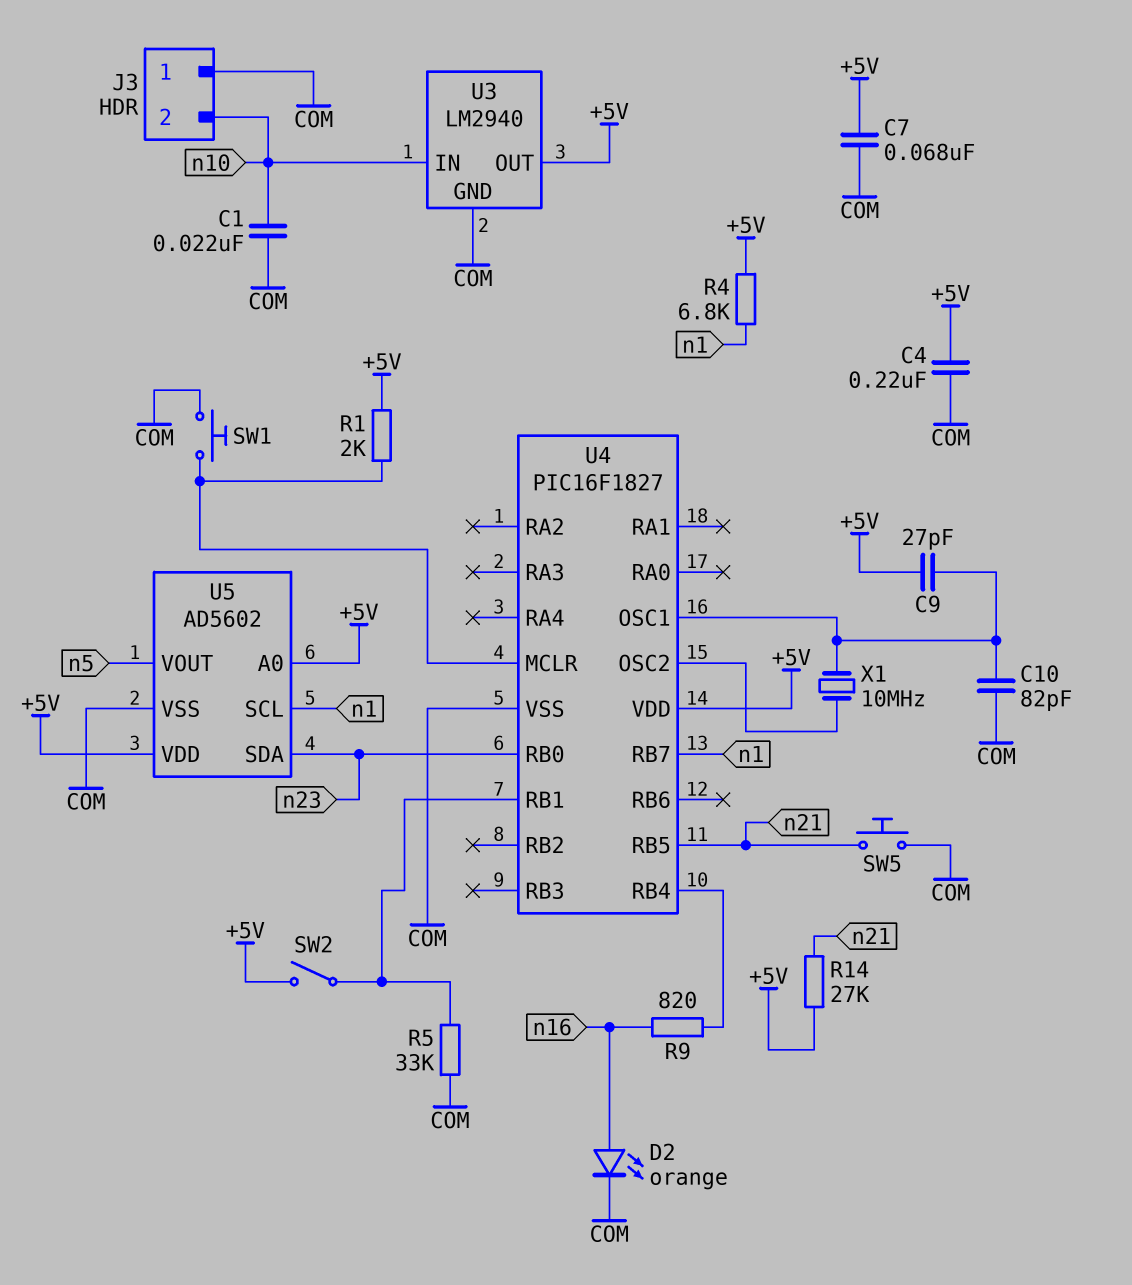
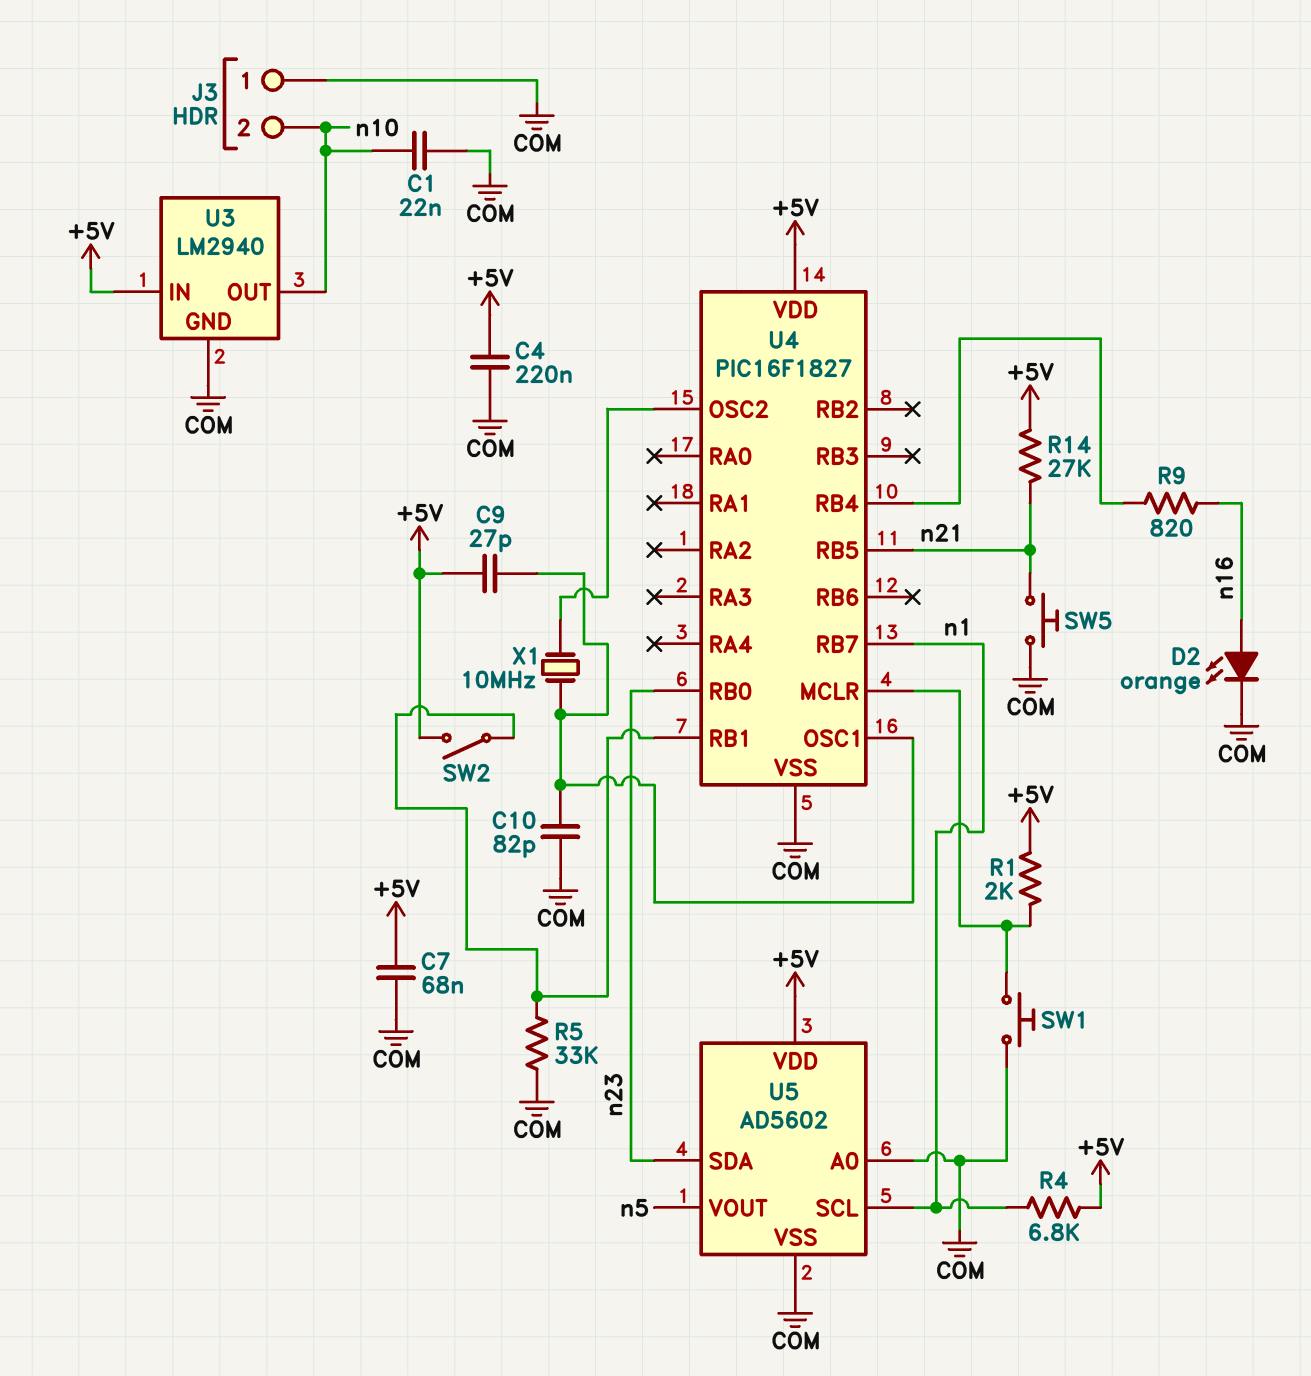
U3 pin IN: n10 -> +5V
U3 pin OUT: +5V -> n10
U5 pin A0: +5V -> COM

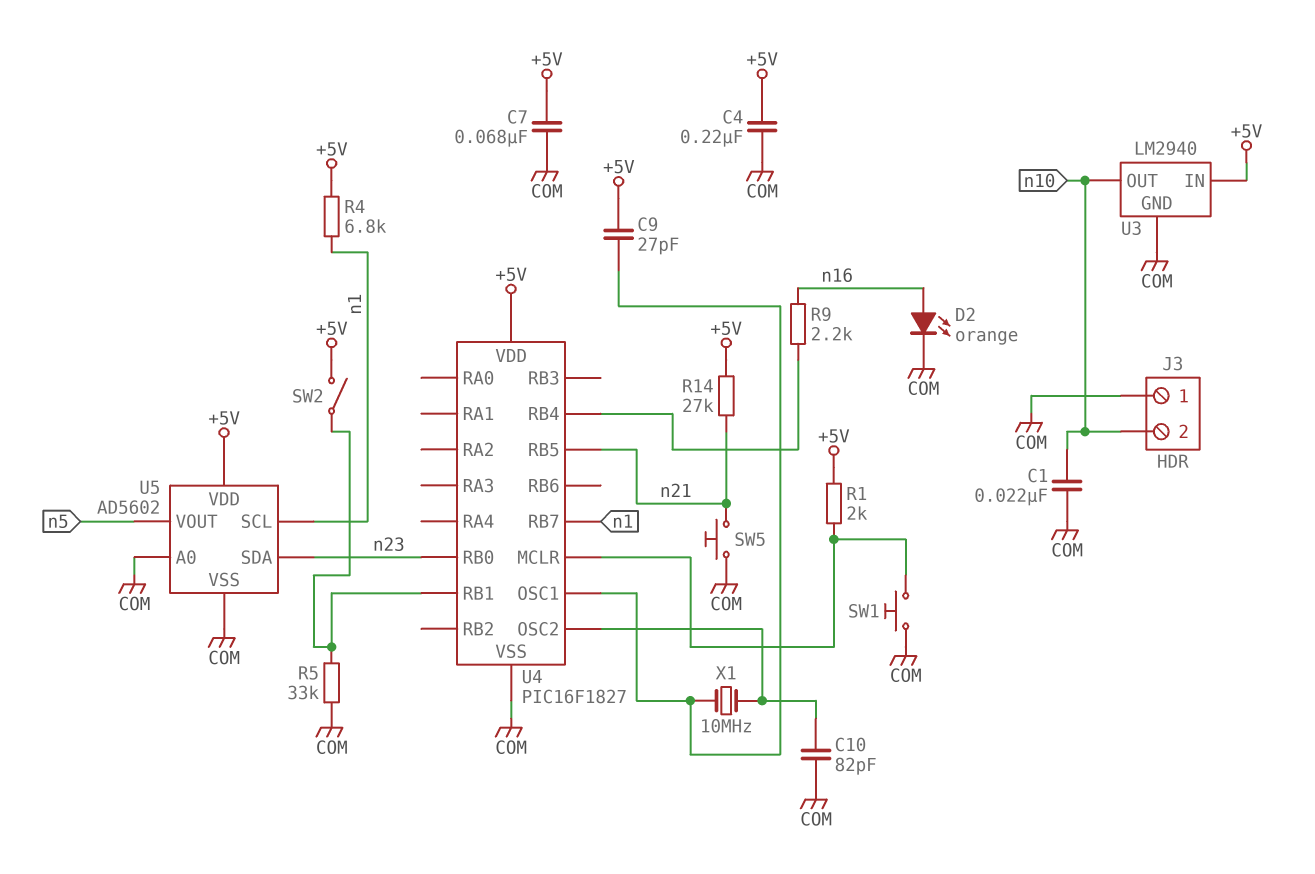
C10: 82pF (COM, U4/OSC1) -> 82pF (COM, U4/OSC2)
R9: 820 (U4/RB4, n16) -> 2.2k (U4/RB4, n16)

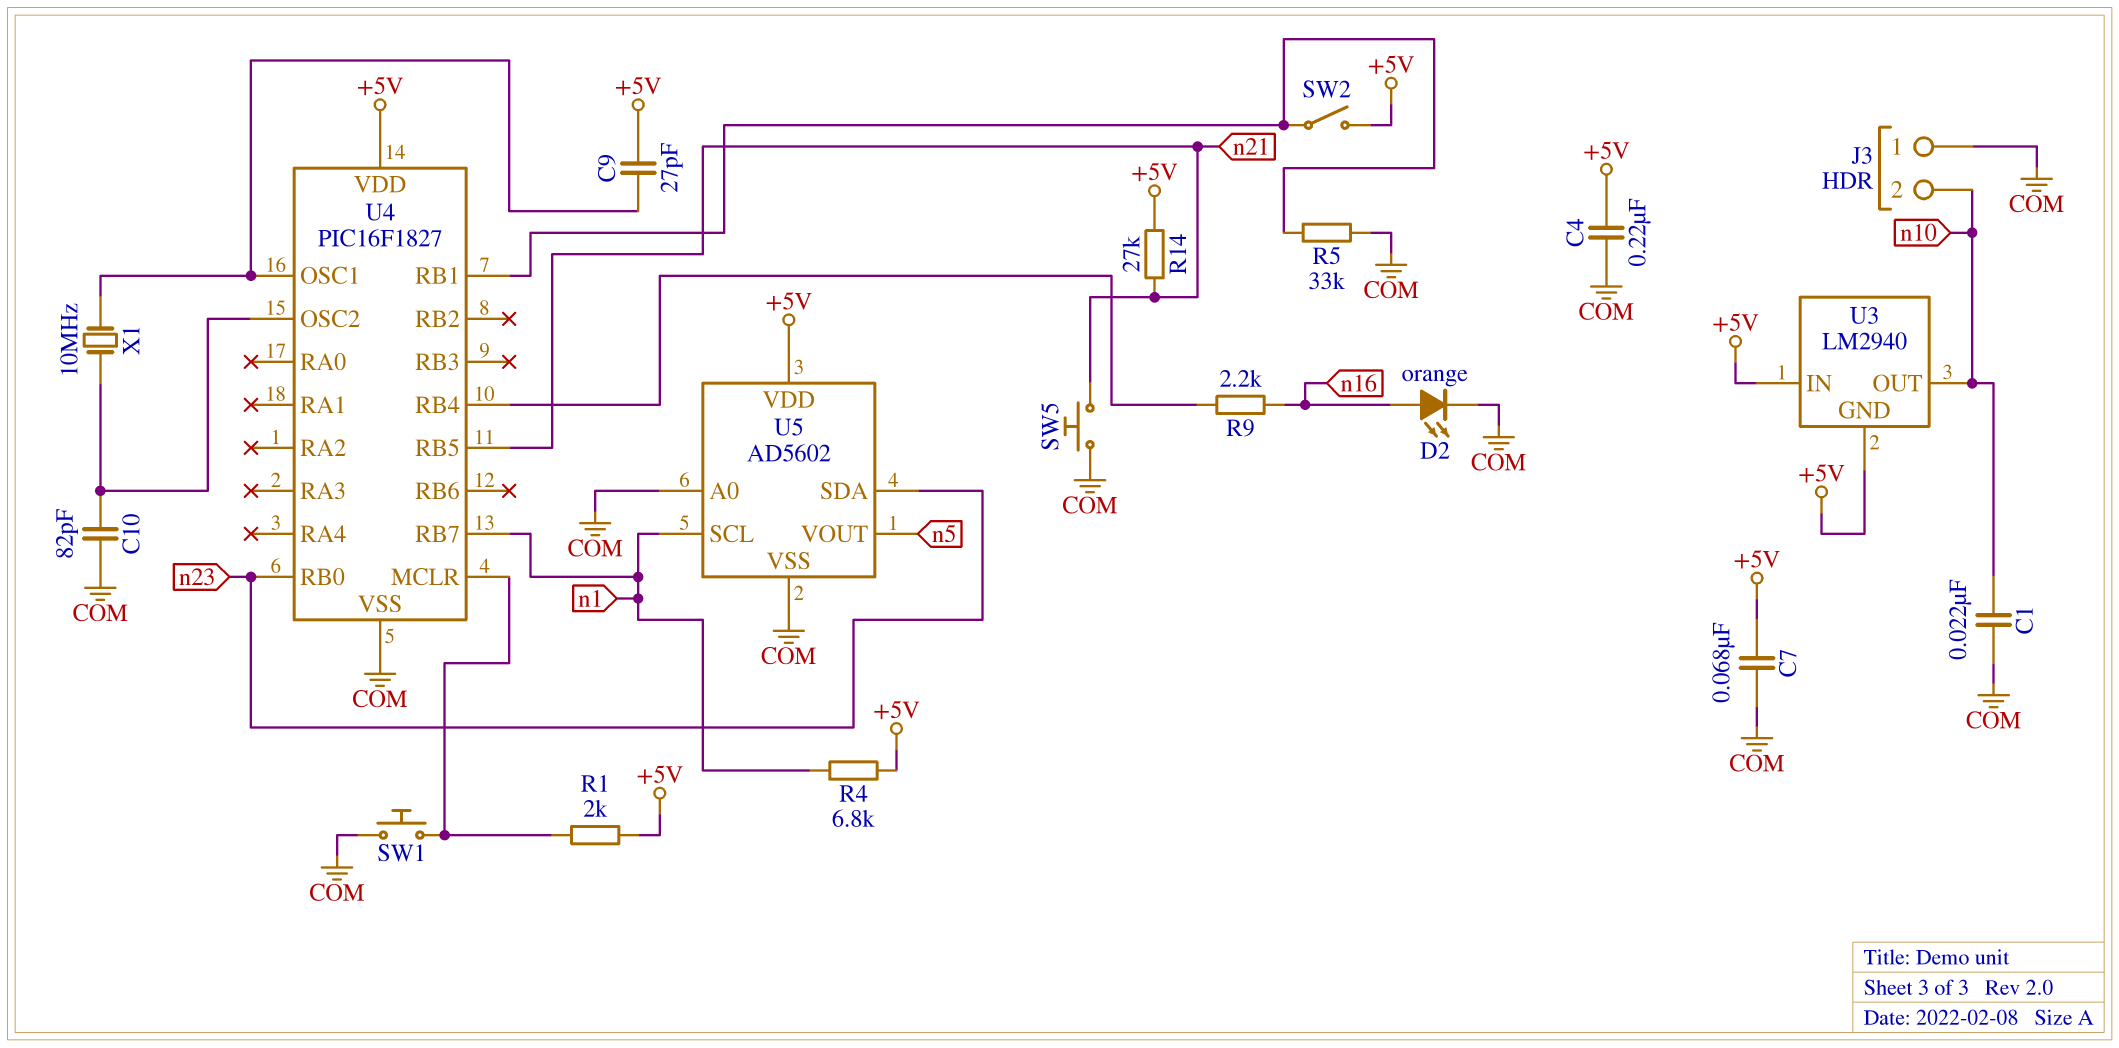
U3 pin GND: COM -> +5V

